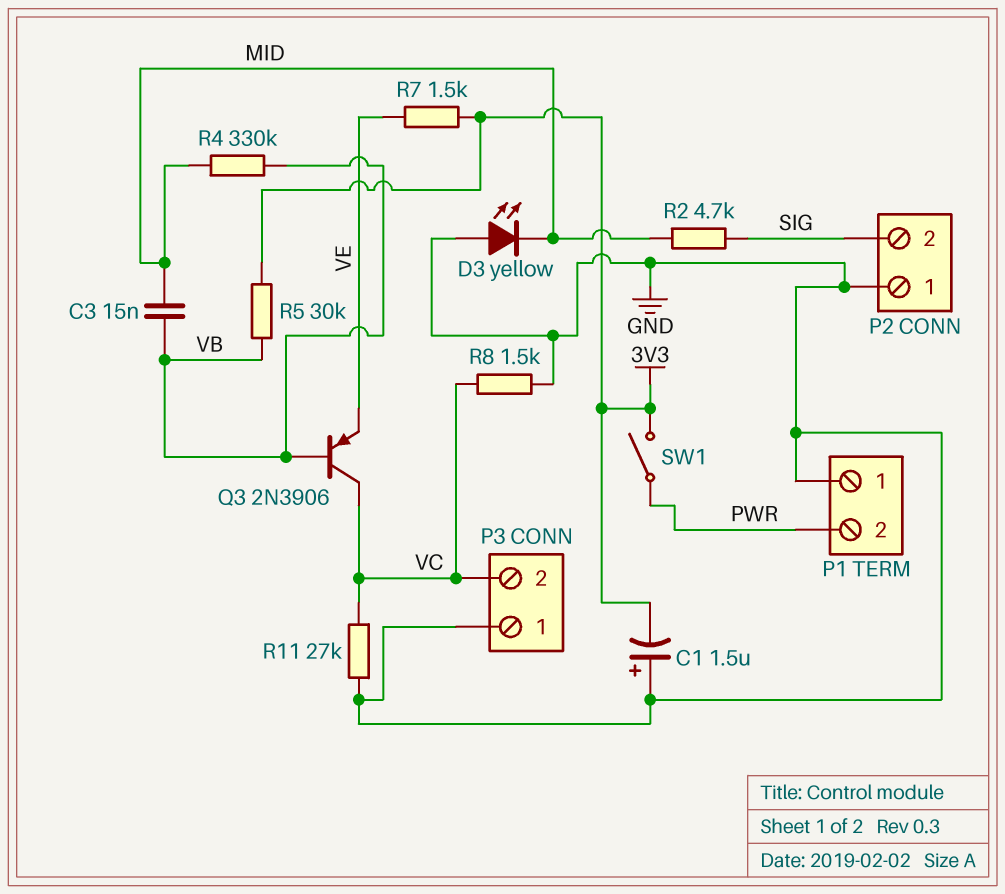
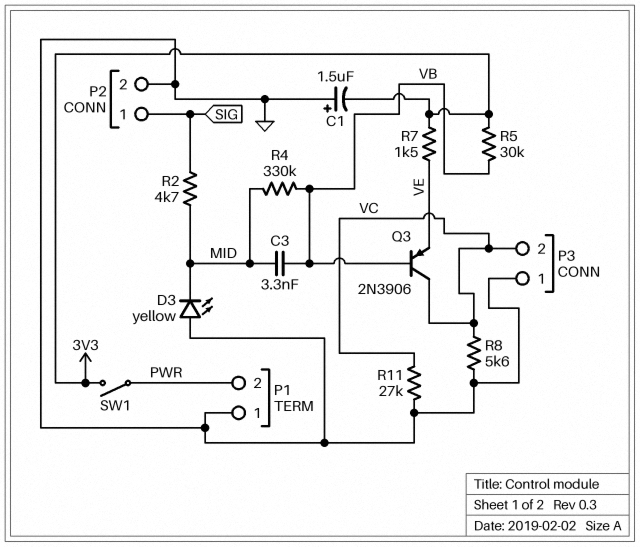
C3: 15nF (MID, VB) -> 3.3nF (MID, VB)
P2 pin 1: GND -> SIG
P2 pin 2: SIG -> GND
R8: 1.5k (GND, VC) -> 5.6k (GND, VC)

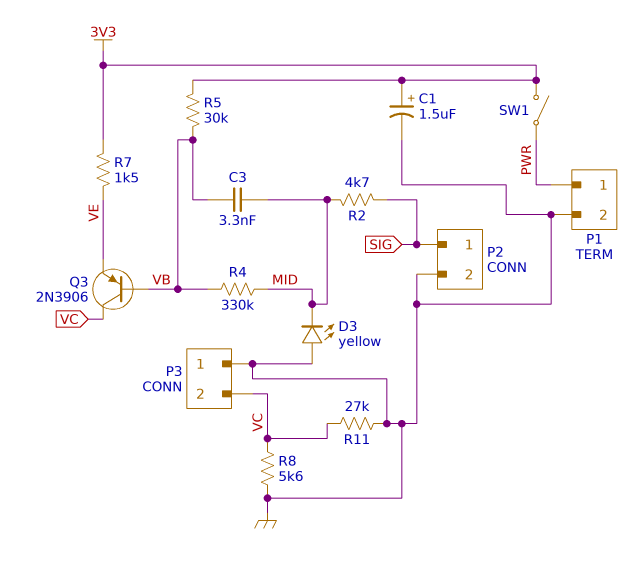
C1: 1.5uF (plus GND, minus 3V3) -> 1.5uF (plus 3V3, minus GND)
P1 pin 1: GND -> PWR
P1 pin 2: PWR -> GND

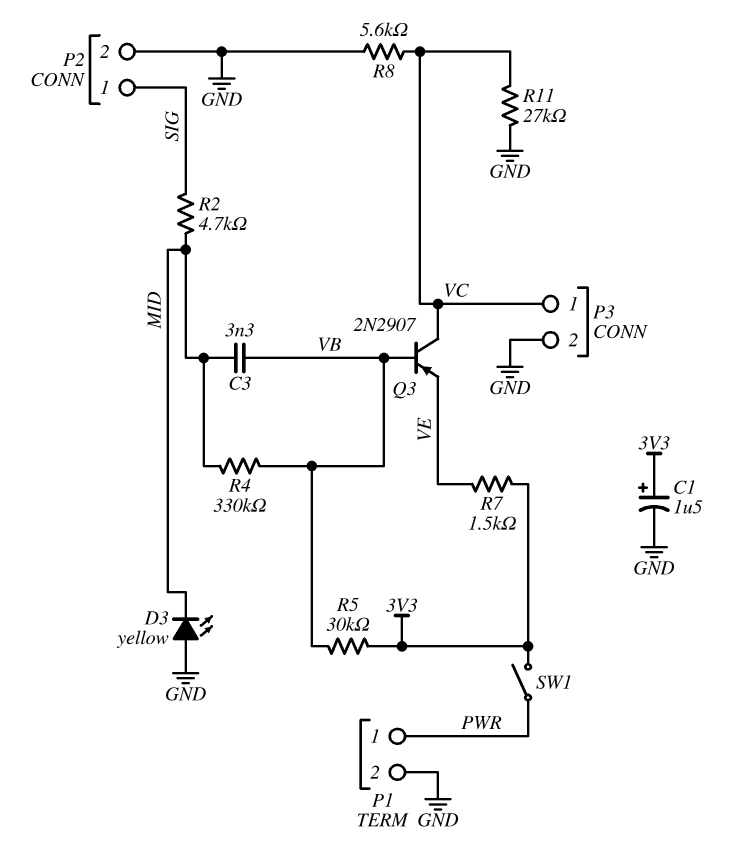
P3 pin 1: GND -> VC
P3 pin 2: VC -> GND
Q3: PNP 2N3906 (B VB, C VC, E VE) -> PNP 2N2907 (B VB, C VC, E VE)

